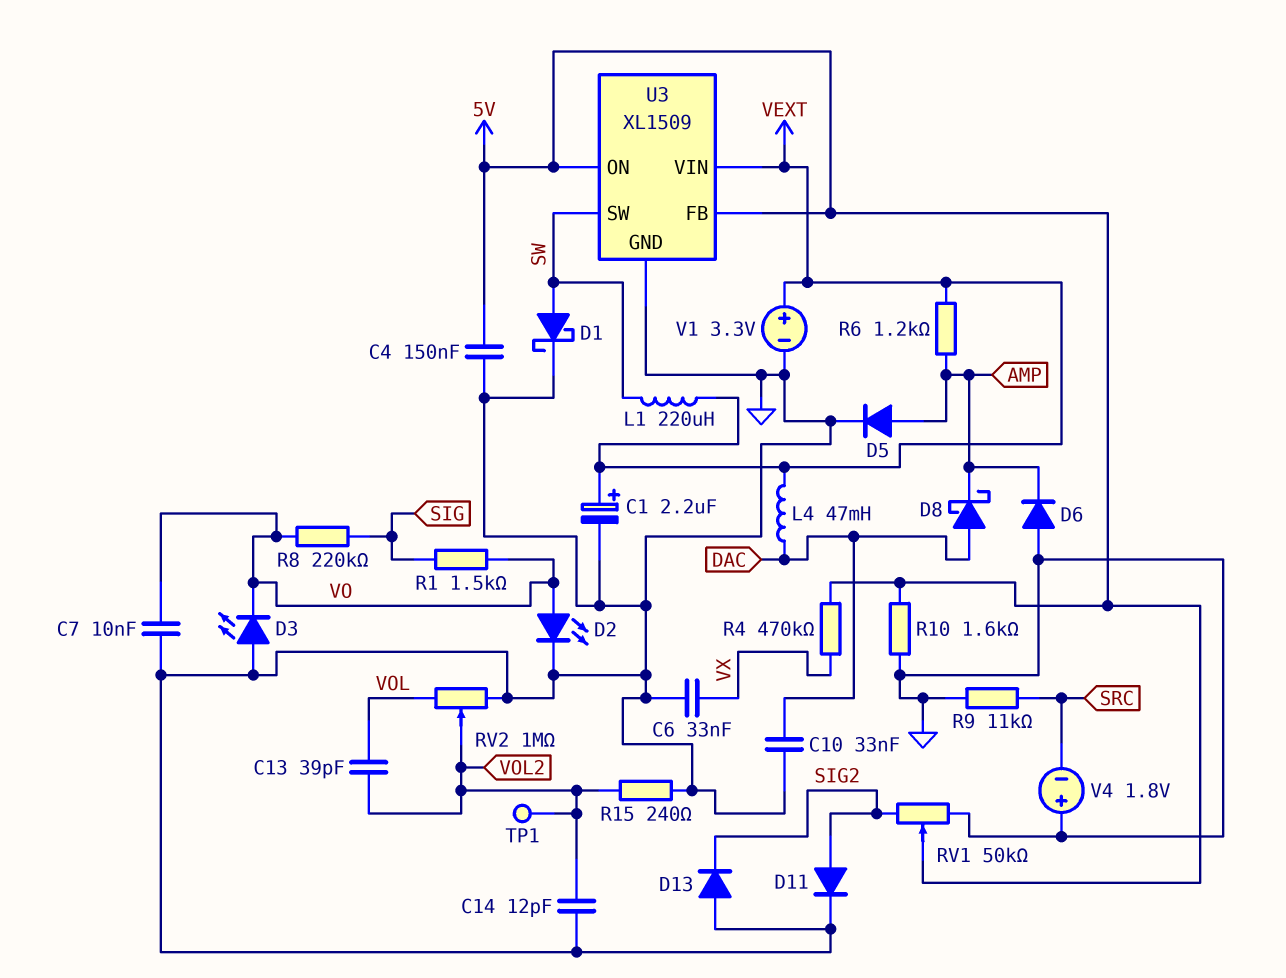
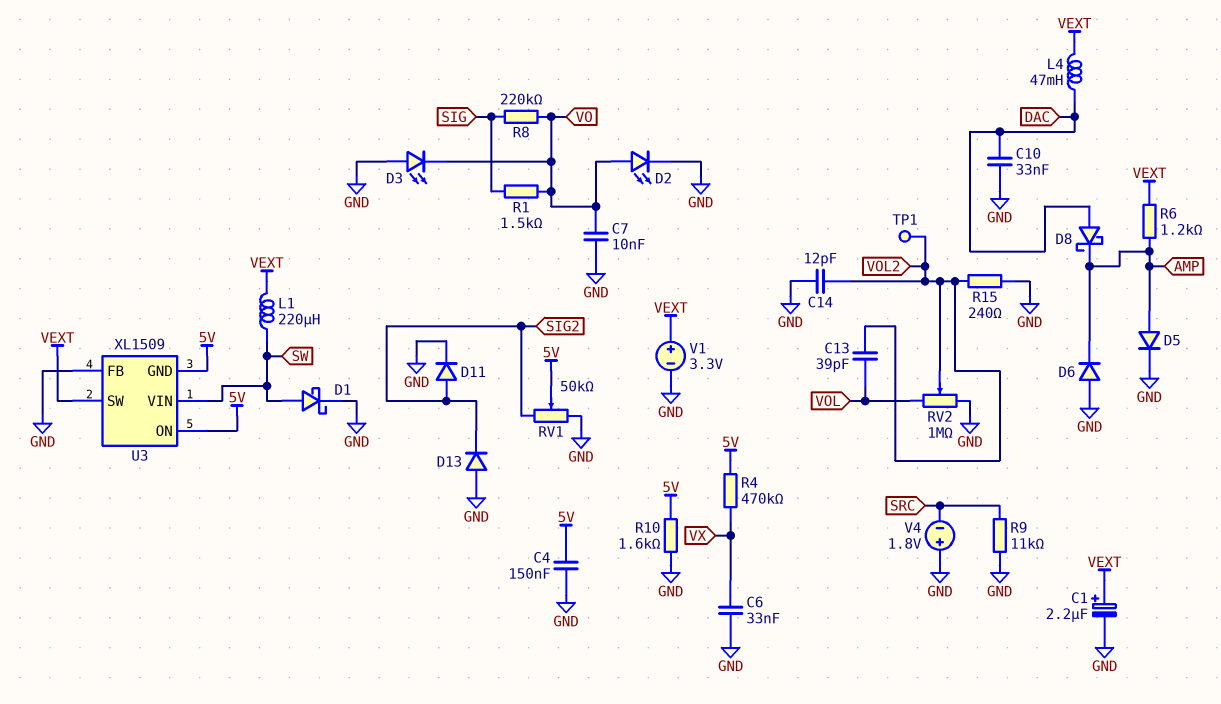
U3 pin FB: 5V -> GND
U3 pin GND: GND -> 5V
U3 pin SW: SW -> VEXT
U3 pin VIN: VEXT -> SW

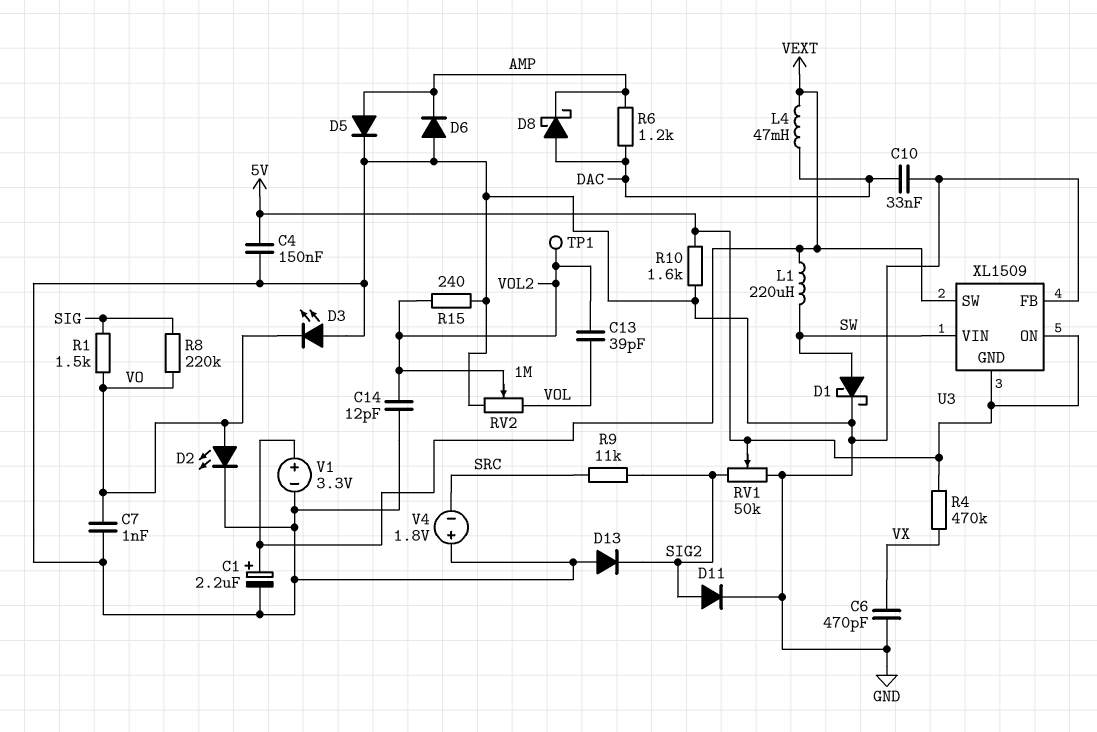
C6: 33nF (GND, VX) -> 470pF (GND, VX)
C7: 10nF (GND, VO) -> 1nF (GND, VO)
R6: 1.2k (AMP, VEXT) -> 1.2k (AMP, DAC)
R9: 11k (GND, SRC) -> 11k (SIG2, SRC)

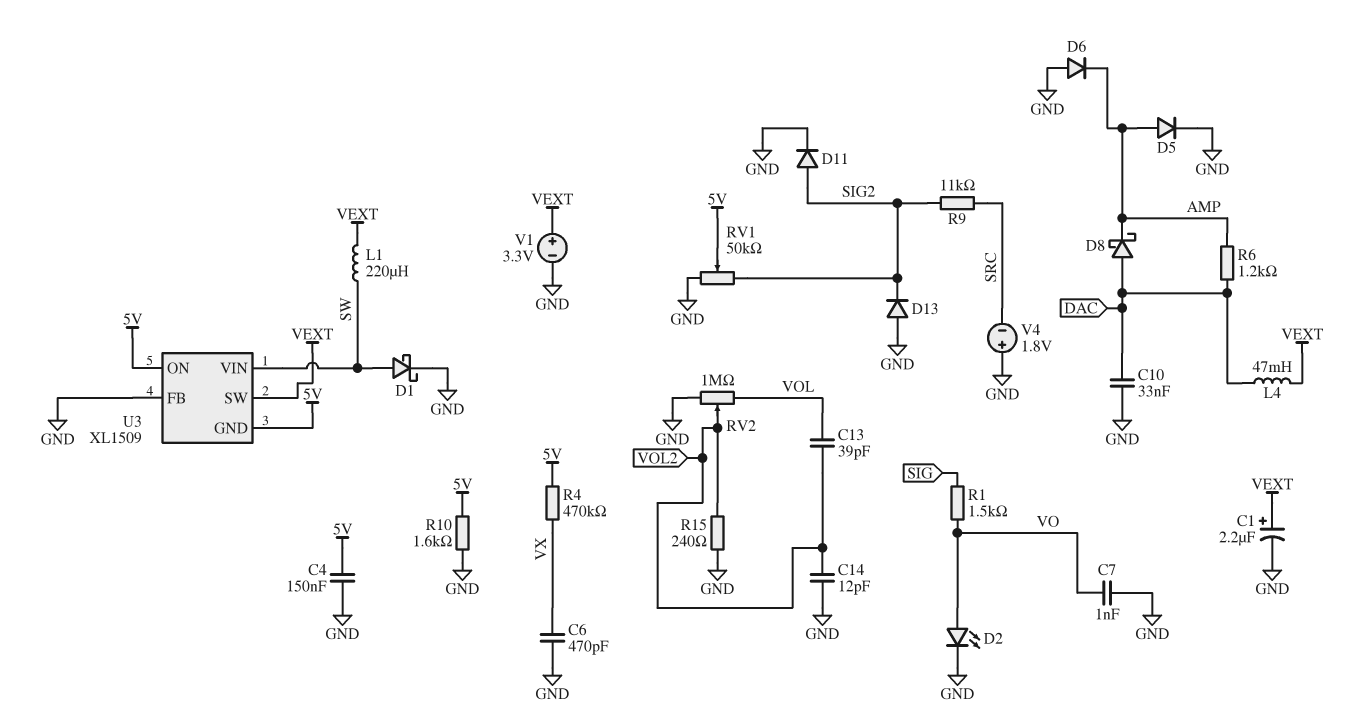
D3: LED (A GND, K VO) -> none
R8: 220k (SIG, VO) -> none
TP1: test point (VOL2) -> none

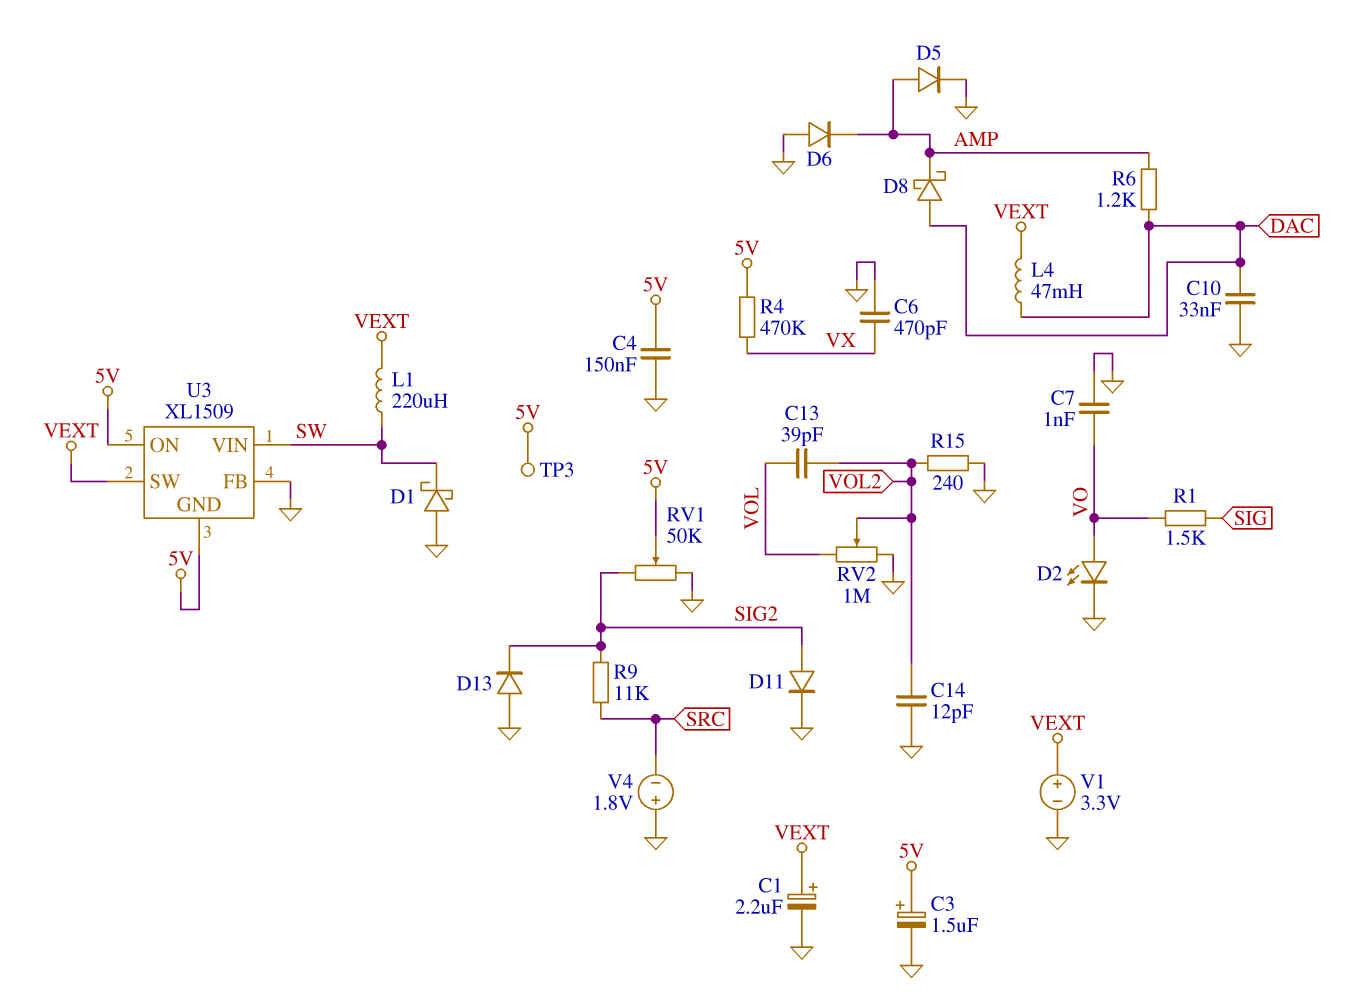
C3: none -> 1.5uF (plus 5V, minus GND)
D1: schottky (A SW, K GND) -> schottky (A GND, K SW)
R10: 1.6k (5V, GND) -> none
TP3: none -> test point (5V)

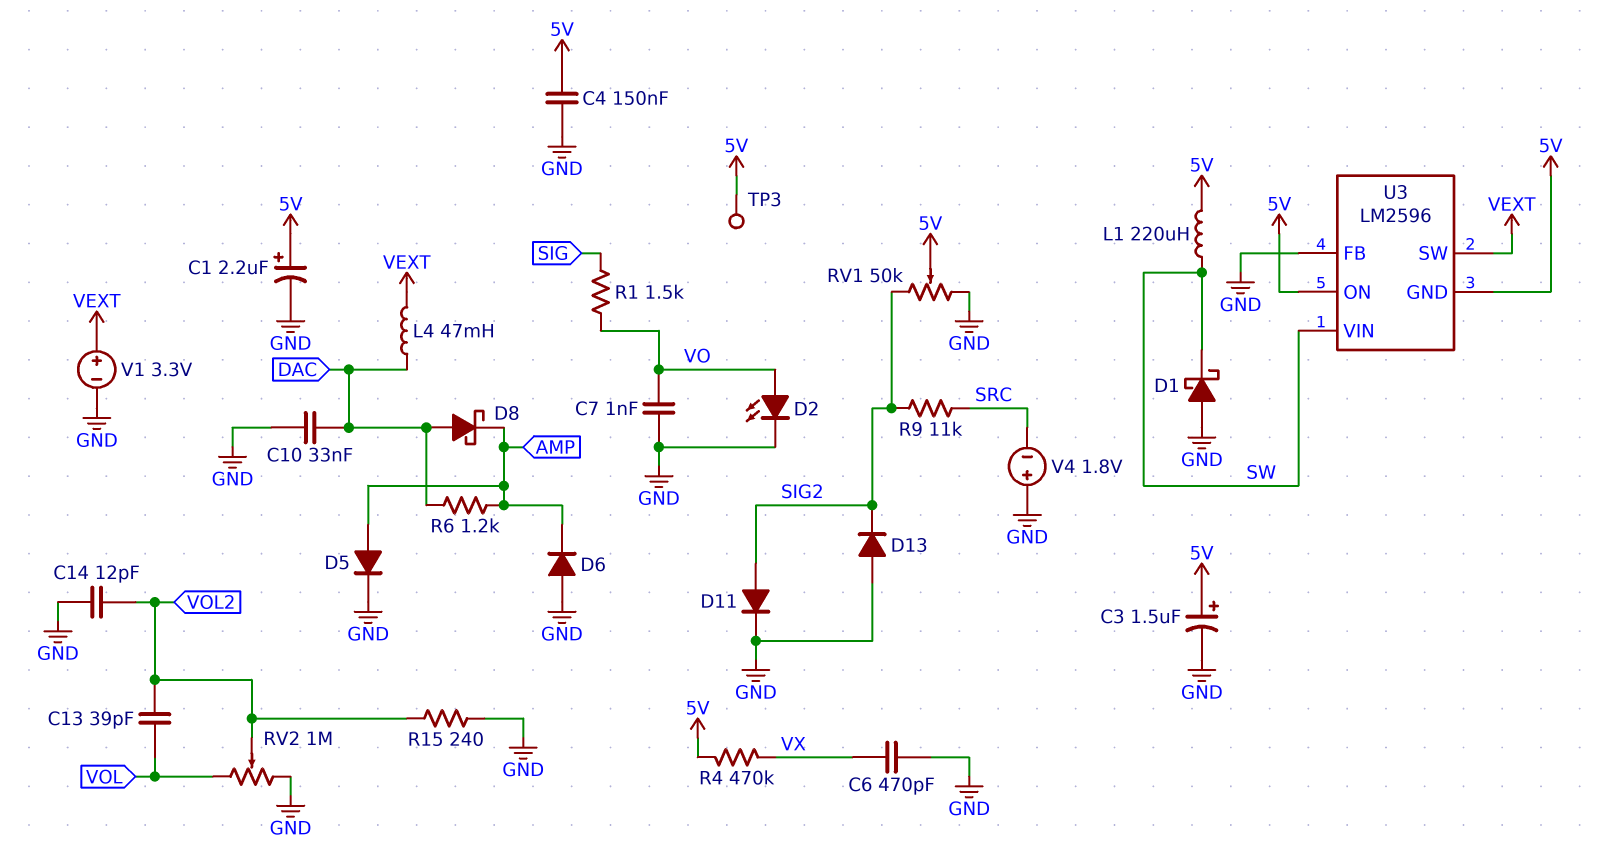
C1: 2.2uF (plus VEXT, minus GND) -> 2.2uF (plus 5V, minus GND)
L1: 220uH (SW, VEXT) -> 220uH (5V, SW)
U3: XL1509 -> LM2596

